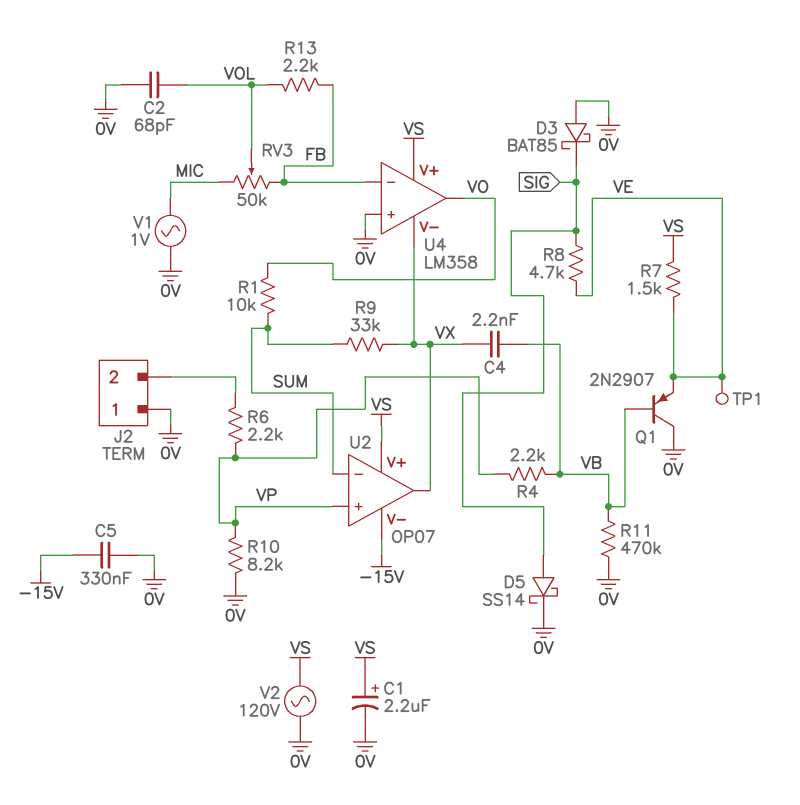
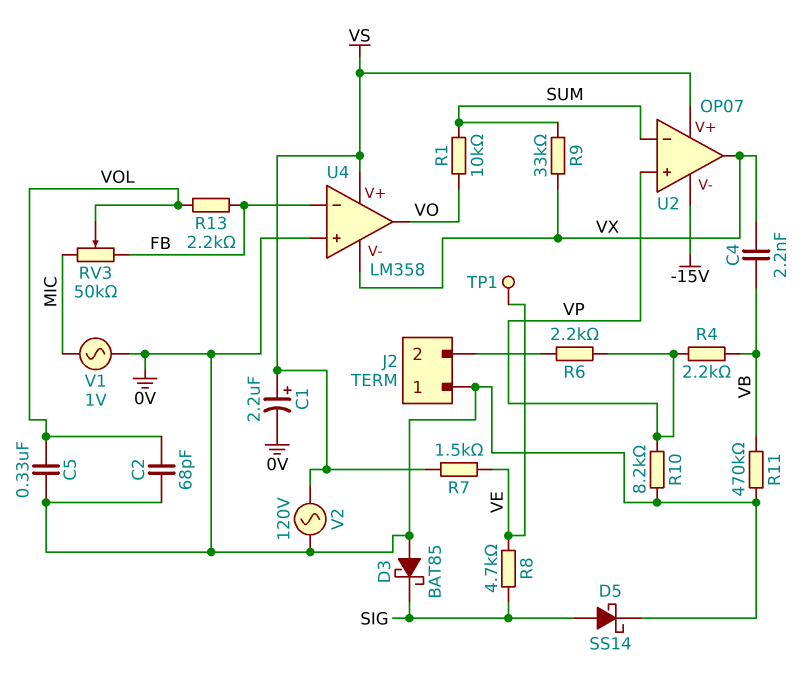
C5: 330nF (-15V, 0V) -> 330nF (0V, VOL)
Q1: PNP 2N2907 (B VB, C 0V, E VE) -> none

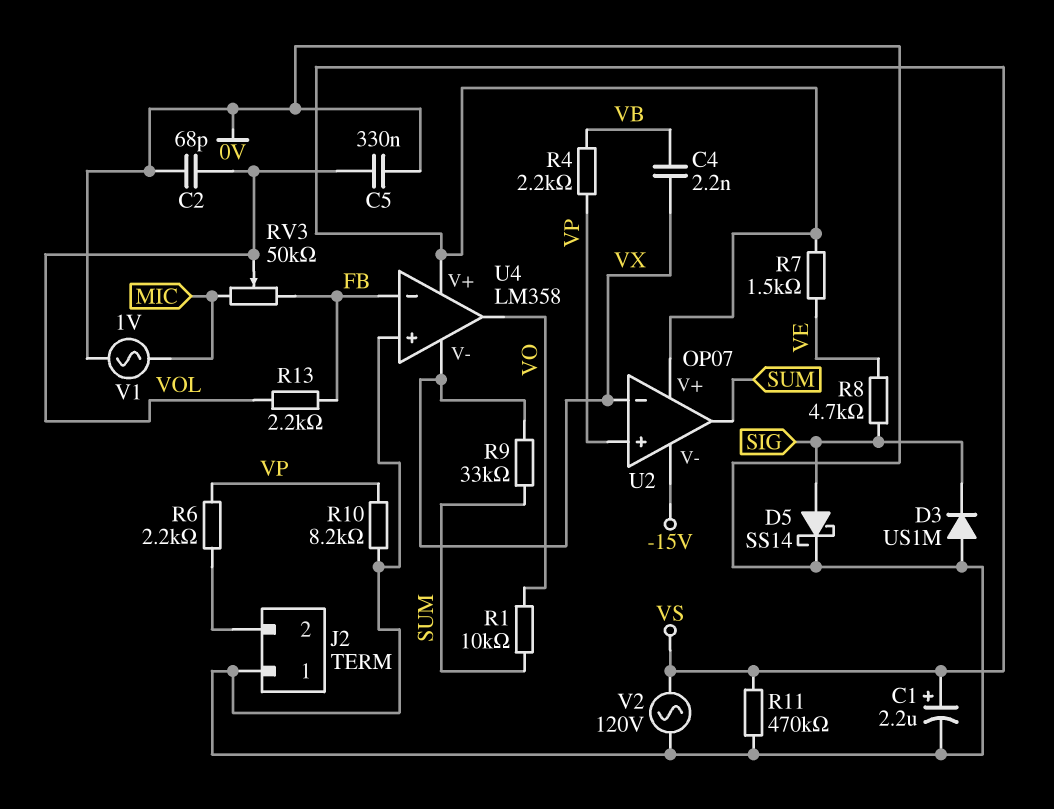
D3: schottky BAT85 (A 0V, K SIG) -> diode US1M (A 0V, K SIG)
R11: 470k (0V, VB) -> 470k (0V, VS)
TP1: test point (VE) -> none
U2 pin in-: SUM -> VX
U2 pin out: VX -> SUM

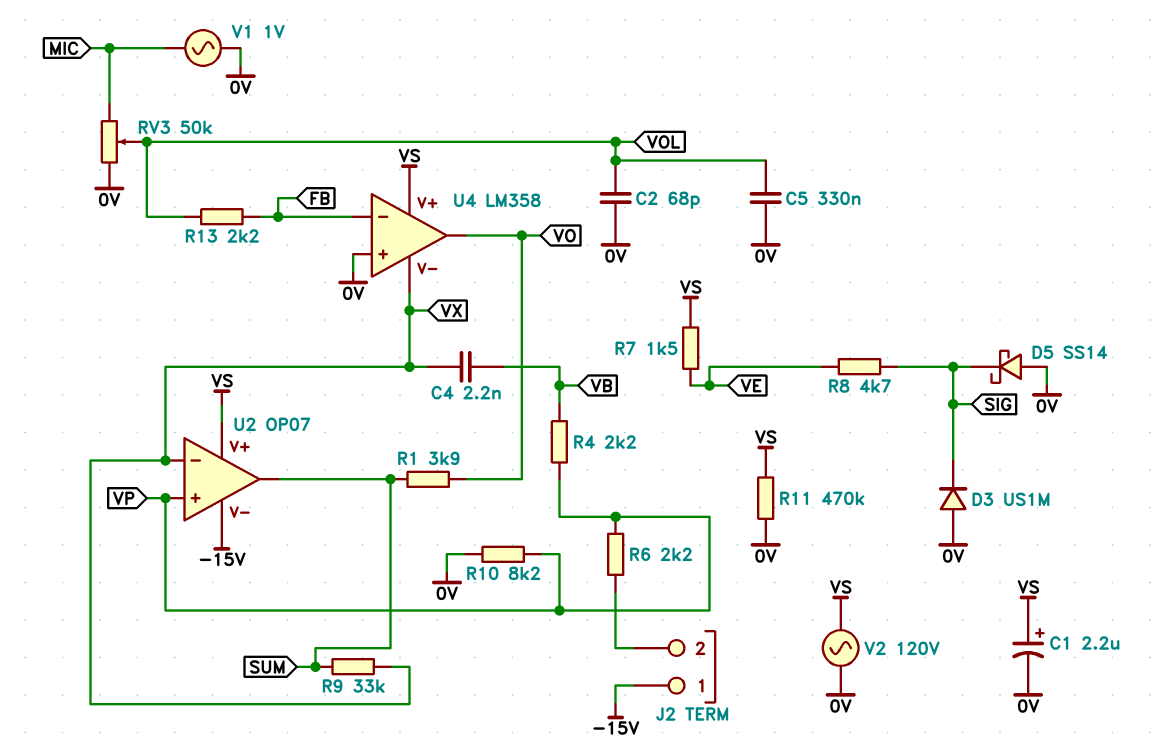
D5: schottky SS14 (A SIG, K 0V) -> schottky SS14 (A 0V, K SIG)
J2 pin 1: 0V -> -15V
R1: 10k (SUM, VO) -> 3.9k (SUM, VO)
RV3: 50k (FB, MIC, wiper VOL) -> 50k (0V, MIC, wiper VOL)

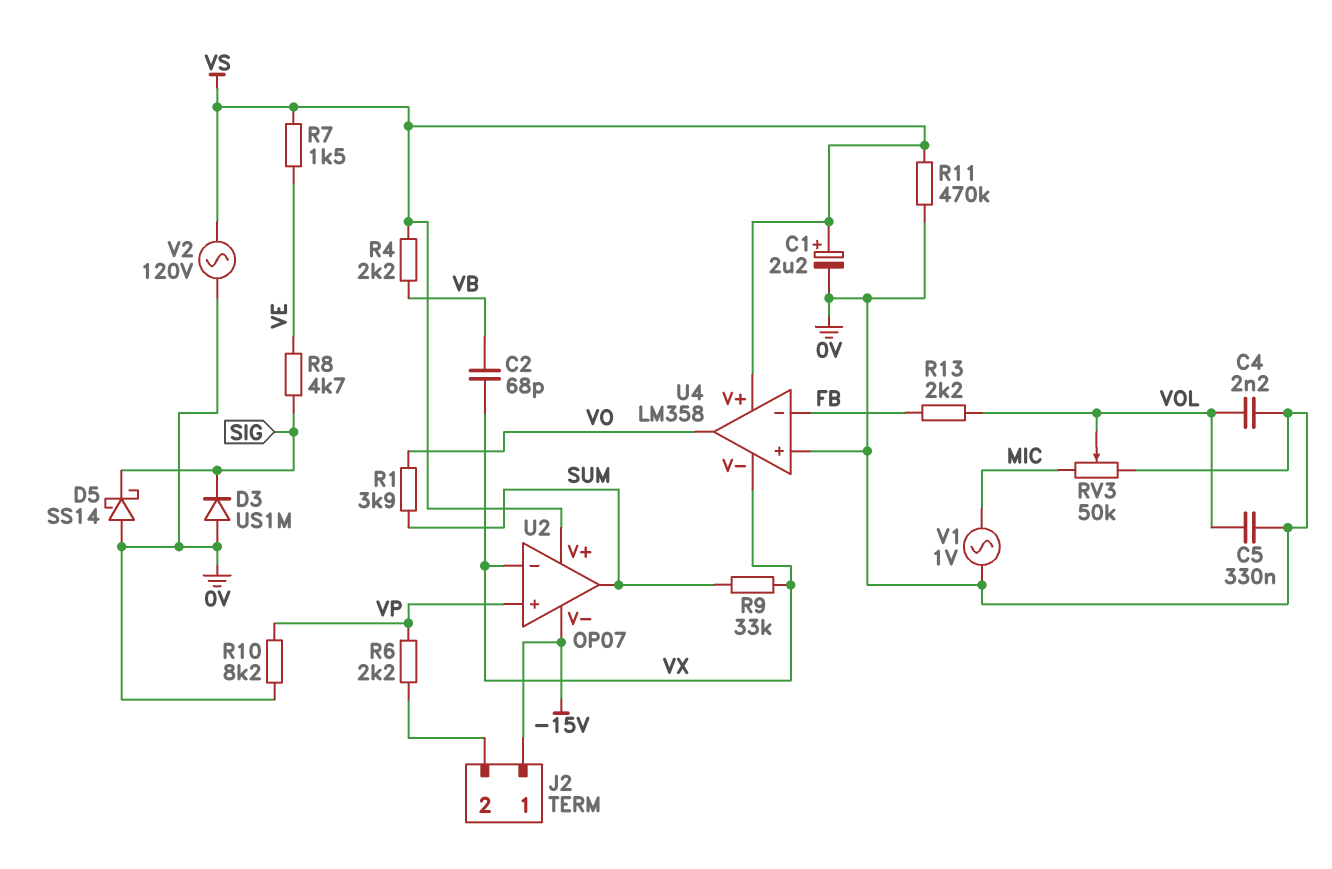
C2: 68pF (0V, VOL) -> 68pF (VB, VX)
C4: 2.2nF (VB, VX) -> 2.2nF (0V, VOL)
R4: 2.2k (VB, VP) -> 2.2k (VB, VS)

